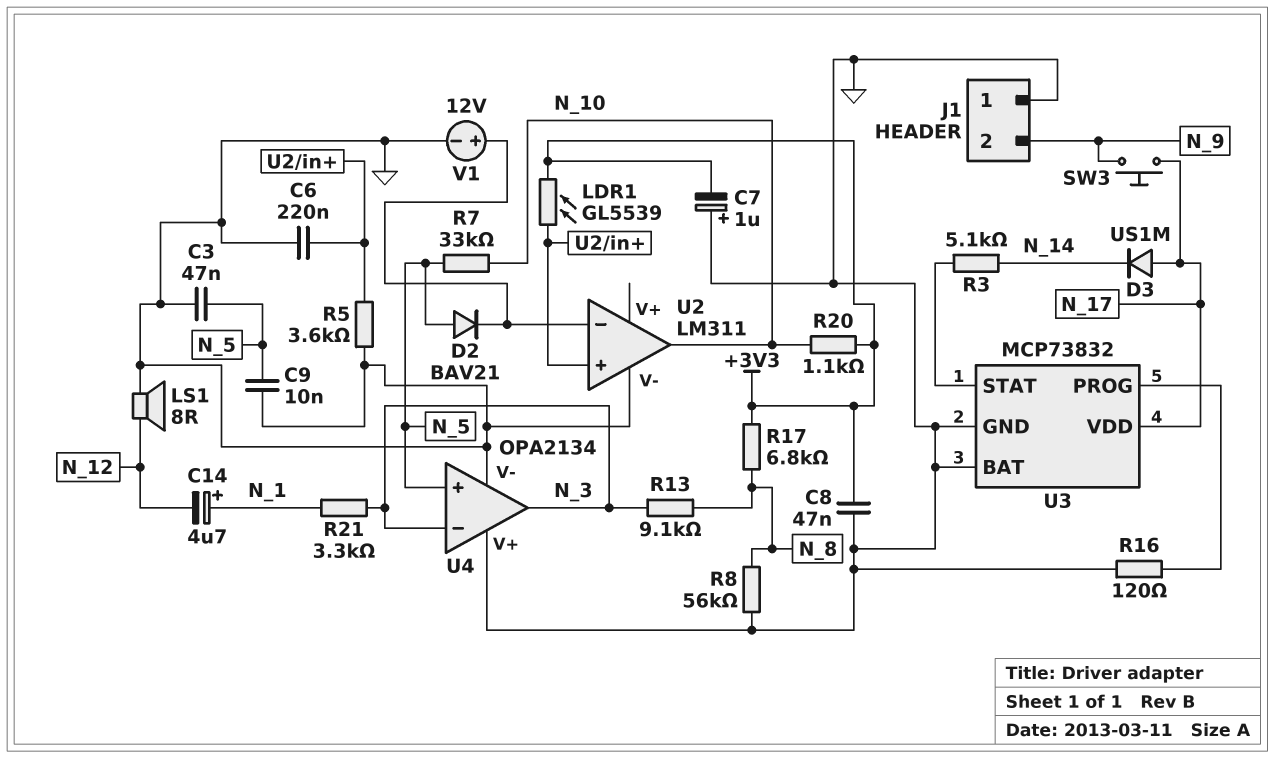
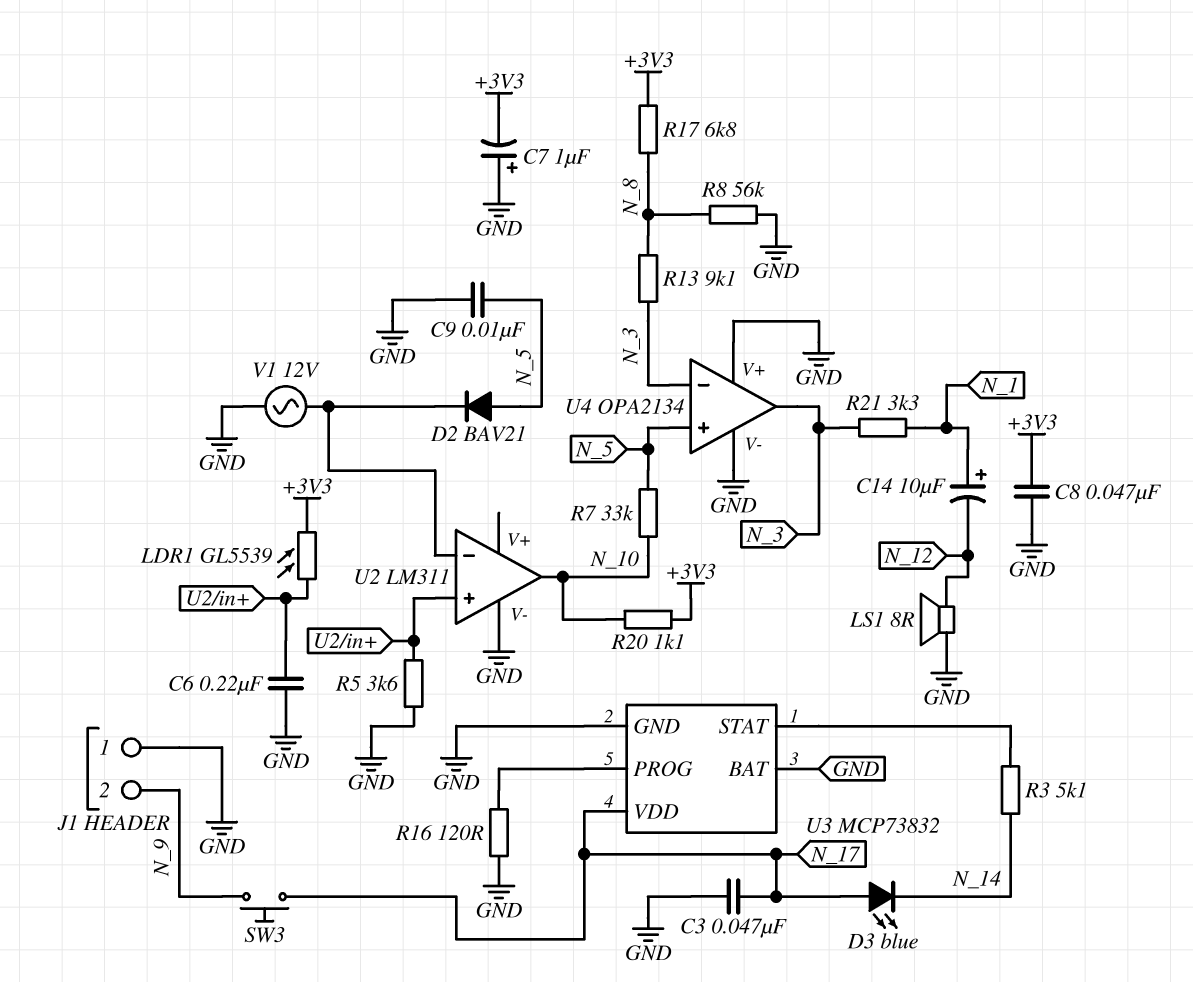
C3: 47nF (GND, N_5) -> 47nF (GND, N_17)
C14: 4.7uF (plus N_1, minus N_12) -> 10uF (plus N_1, minus N_12)
D3: diode US1M (A N_17, K N_14) -> LED blue (A N_17, K N_14)
V1: 12V (plus U2/in-, minus GND) -> AC 12V (GND, U2/in-)

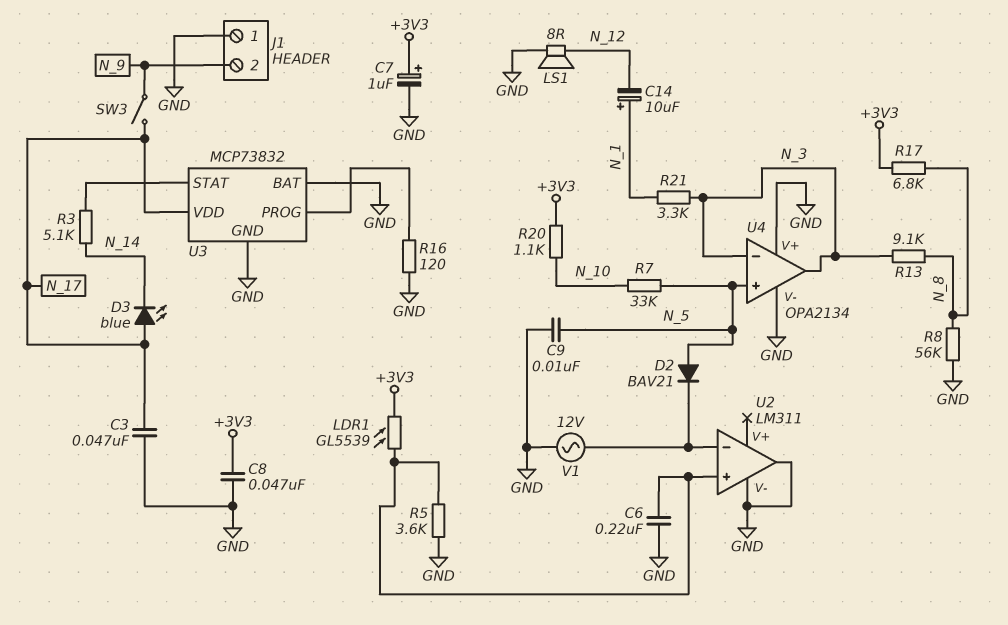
C7: 1uF (plus GND, minus +3V3) -> 1uF (plus +3V3, minus GND)
SW3: button (N_9, N_17) -> switch (N_9, N_17)
U2 pin out: N_10 -> GND

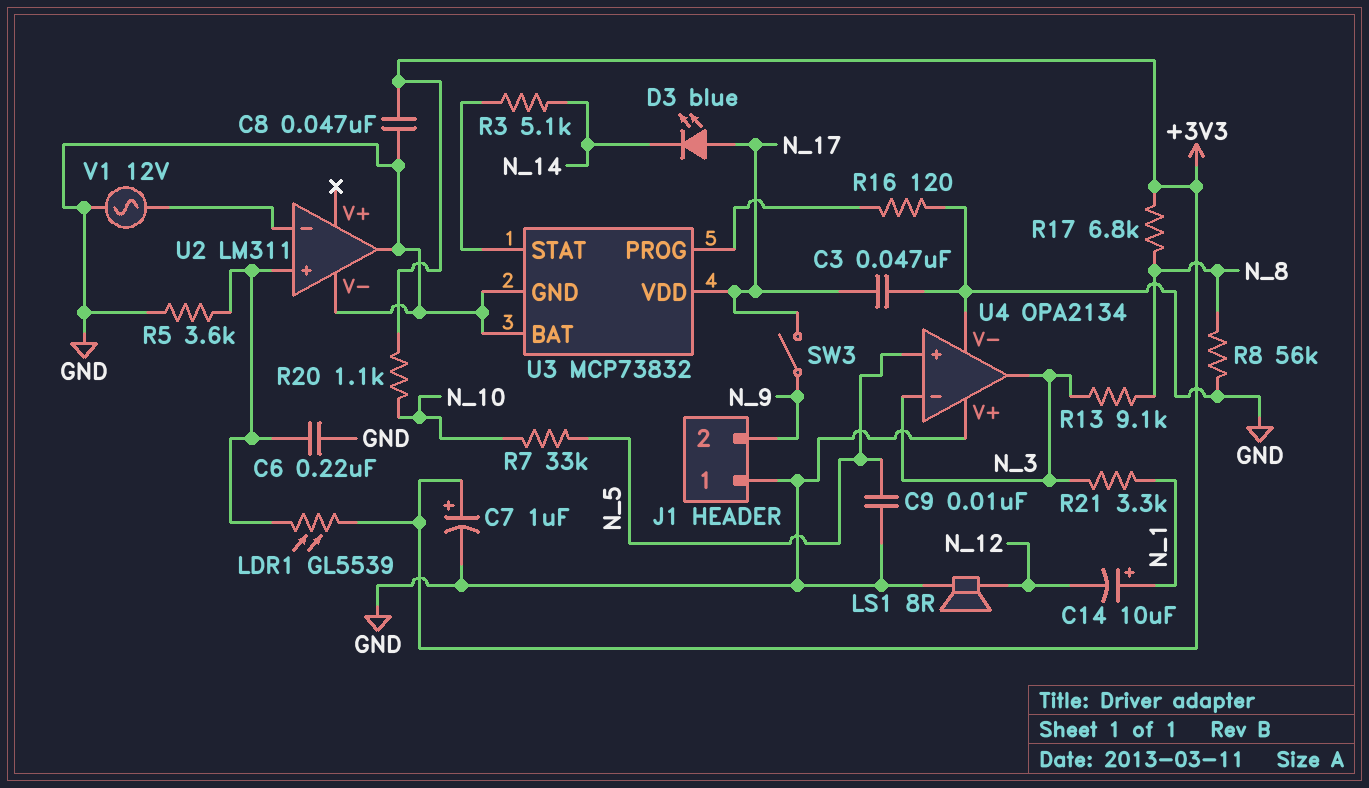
D2: diode BAV21 (A N_5, K U2/in-) -> none

